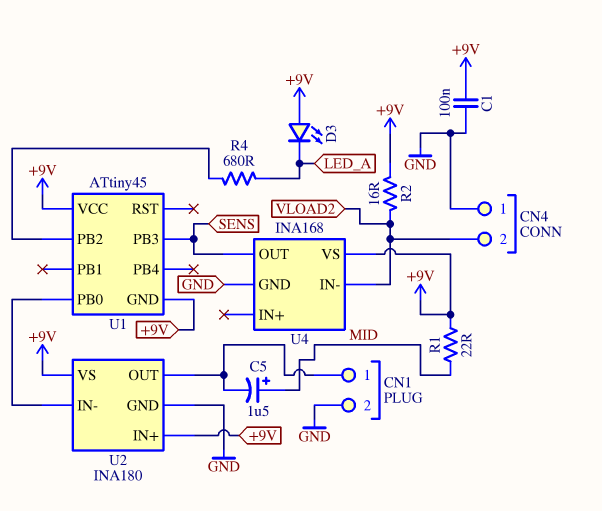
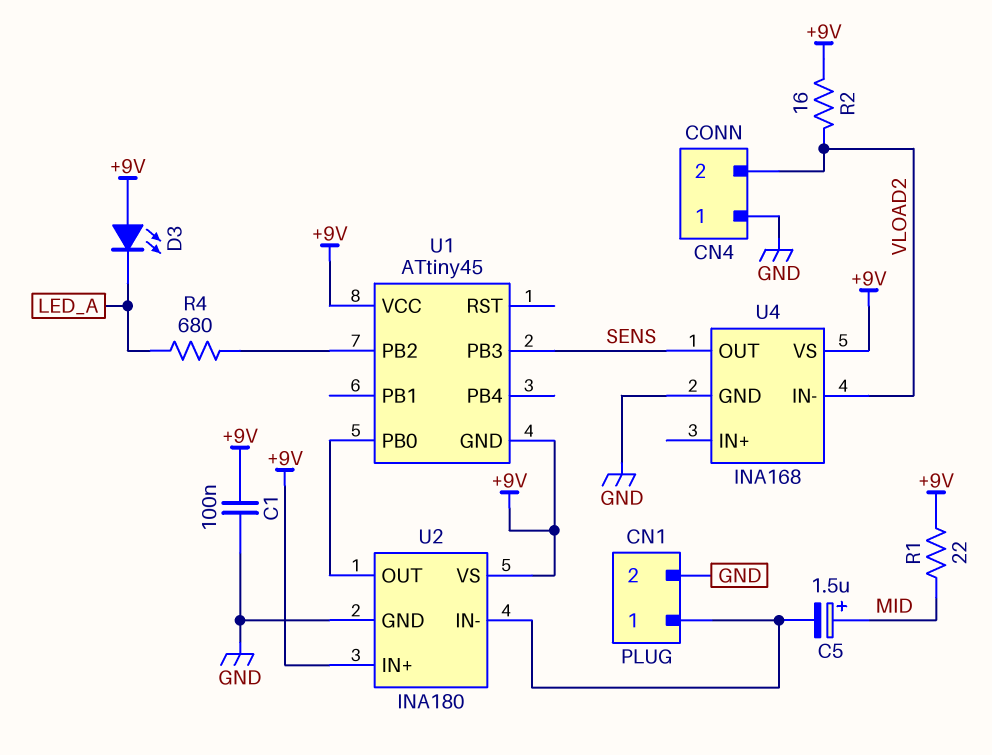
U2 pin IN-: U1/PB0 -> CN1/1
U2 pin OUT: CN1/1 -> U1/PB0

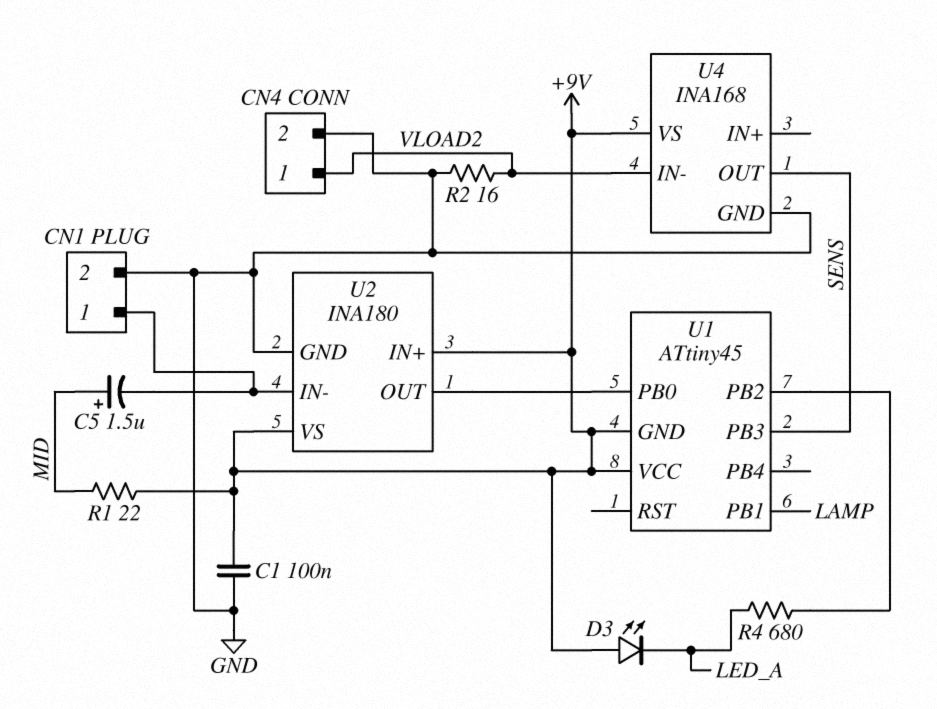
CN4 pin 1: GND -> VLOAD2
CN4 pin 2: VLOAD2 -> GND
R2: 16 (+9V, VLOAD2) -> 16 (GND, VLOAD2)
U1 pin PB1: none -> LAMP

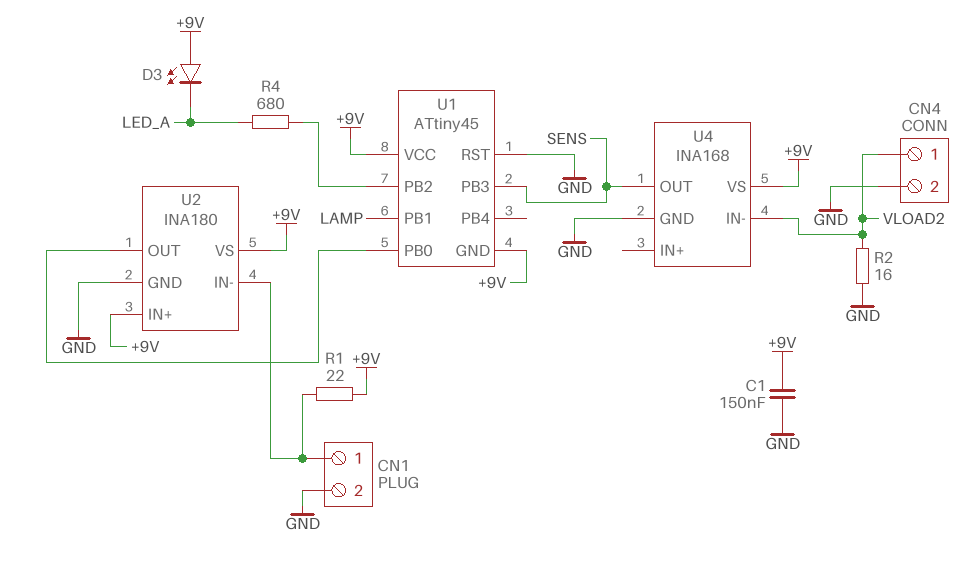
C1: 100nF (+9V, GND) -> 150nF (+9V, GND)
C5: 1.5uF (plus MID, minus CN1/1) -> none
R1: 22 (+9V, MID) -> 22 (+9V, CN1/1)
U1 pin RST: none -> GND

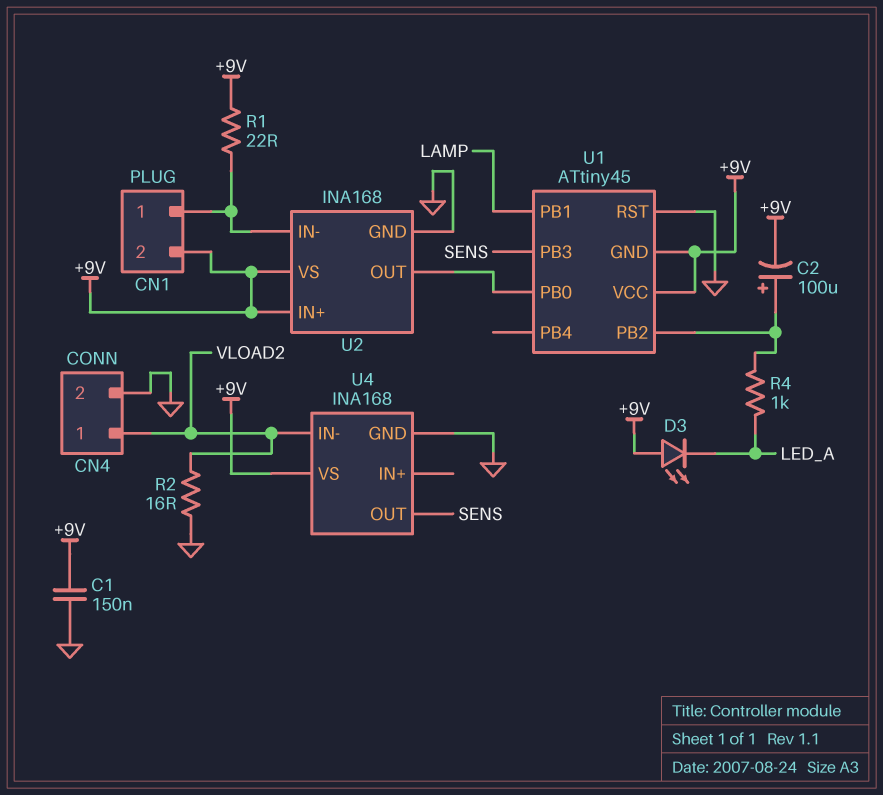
C2: none -> 100uF (plus U1/PB2, minus +9V)
CN1 pin 2: GND -> +9V
R4: 680 (LED_A, U1/PB2) -> 1k (LED_A, U1/PB2)
U2: INA180 -> INA168

